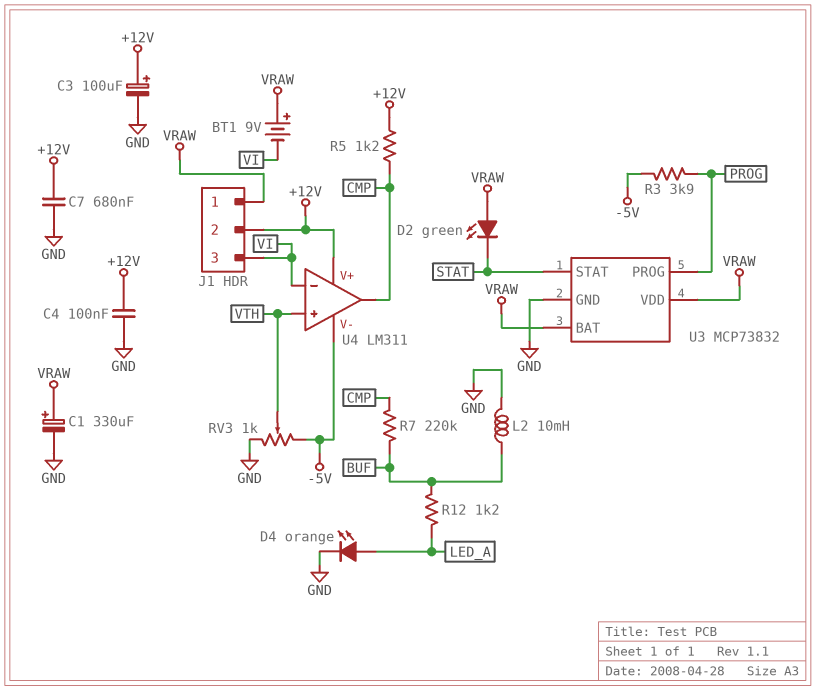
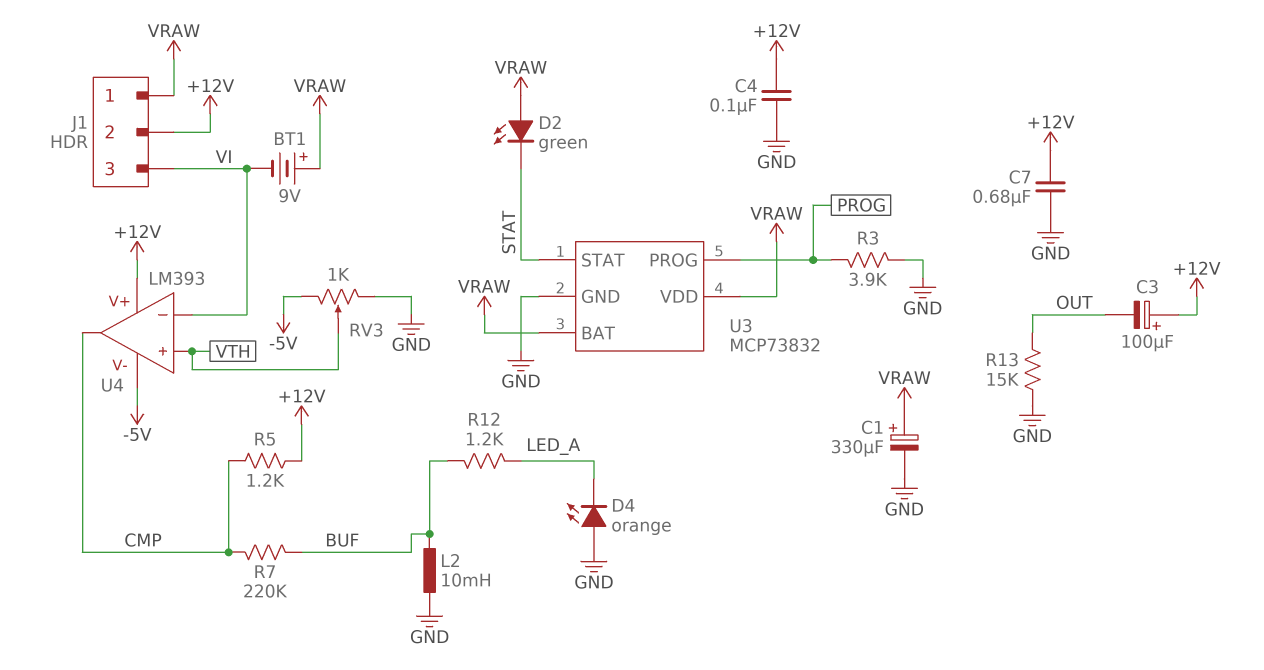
C3: 100uF (plus +12V, minus GND) -> 100uF (plus +12V, minus OUT)
D4: LED orange (A LED_A, K GND) -> LED orange (A GND, K LED_A)
R3: 3.9k (-5V, PROG) -> 3.9k (GND, PROG)
R13: none -> 15k (GND, OUT)
U4: LM311 -> LM393

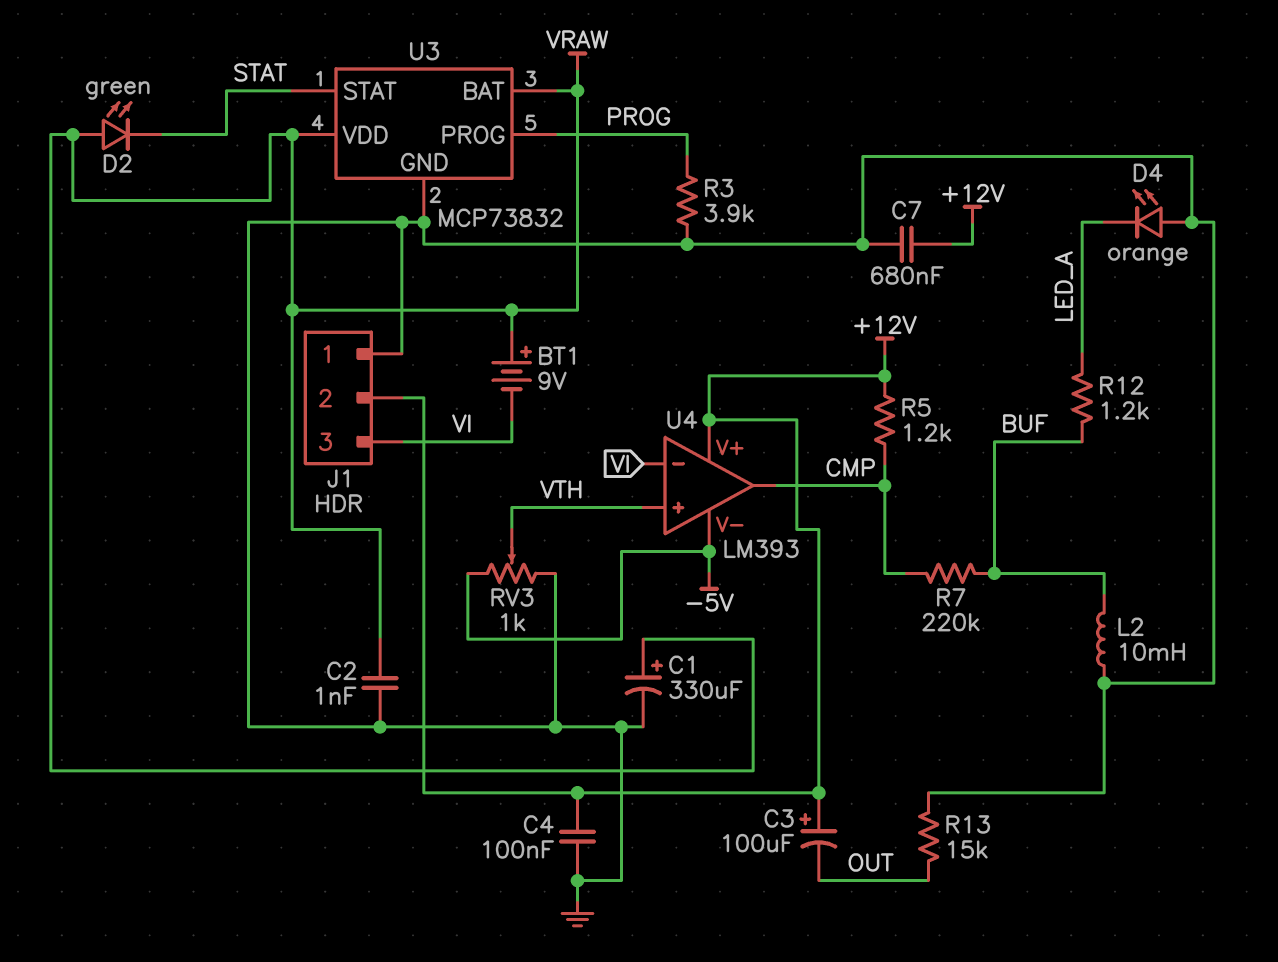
C2: none -> 1nF (GND, VRAW)
J1 pin 1: VRAW -> GND

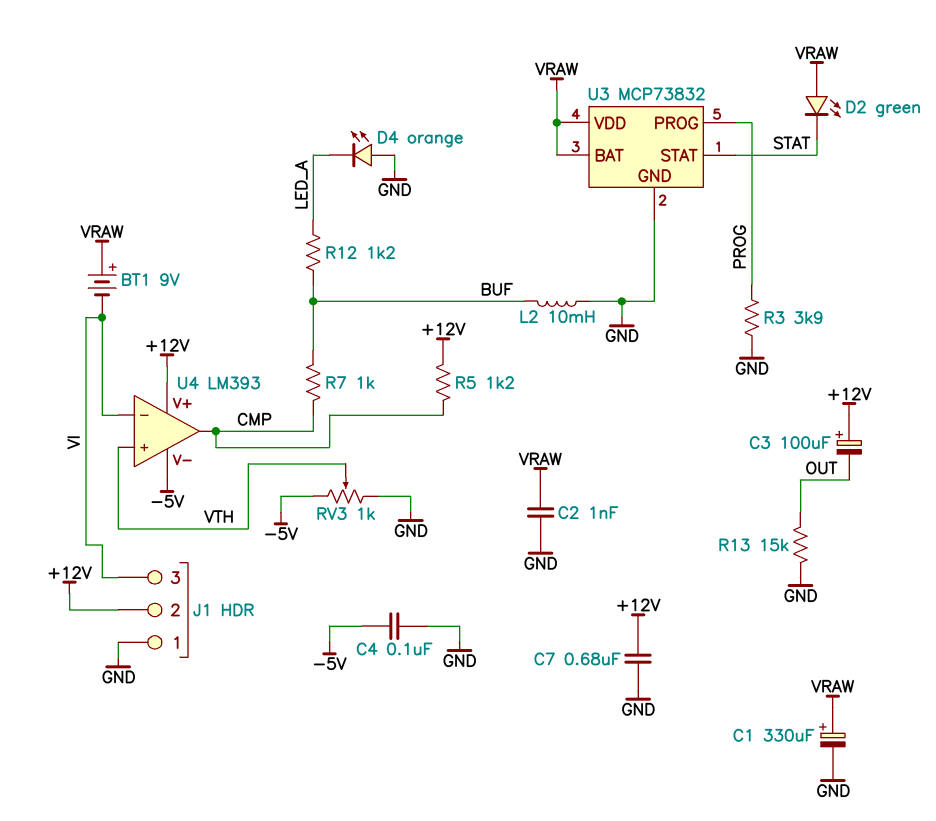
C4: 100nF (+12V, GND) -> 100nF (-5V, GND)
R7: 220k (BUF, CMP) -> 1k (BUF, CMP)

